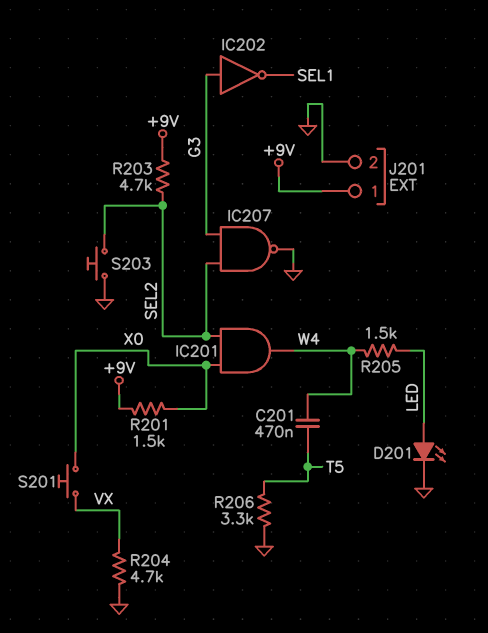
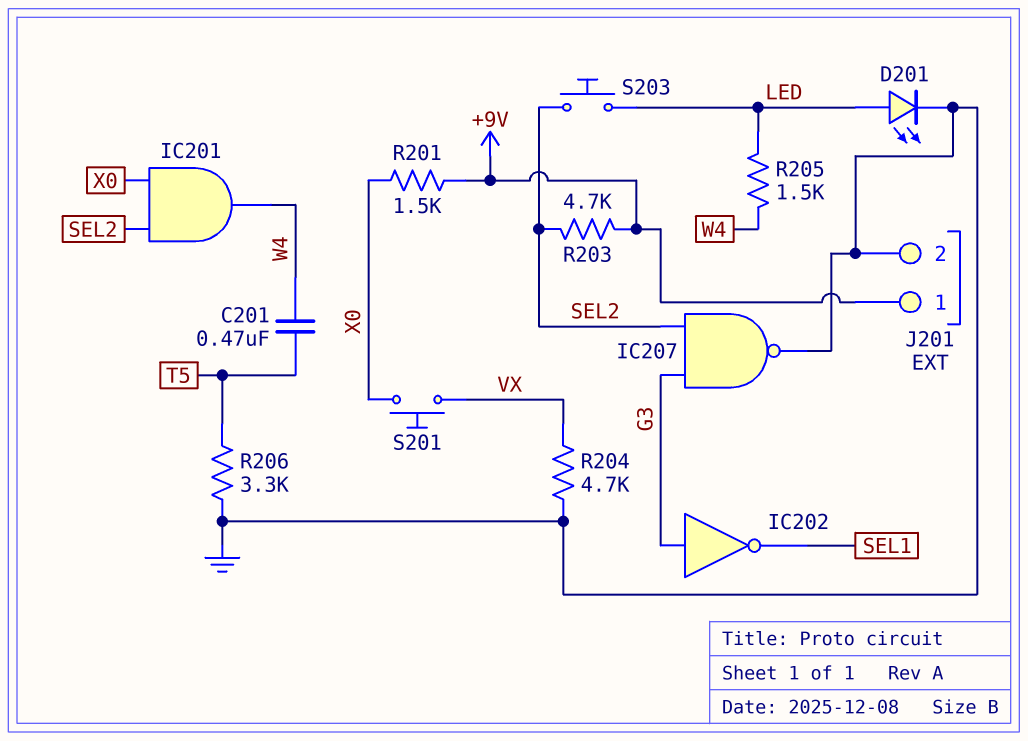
S203: button (GND, SEL2) -> button (LED, SEL2)

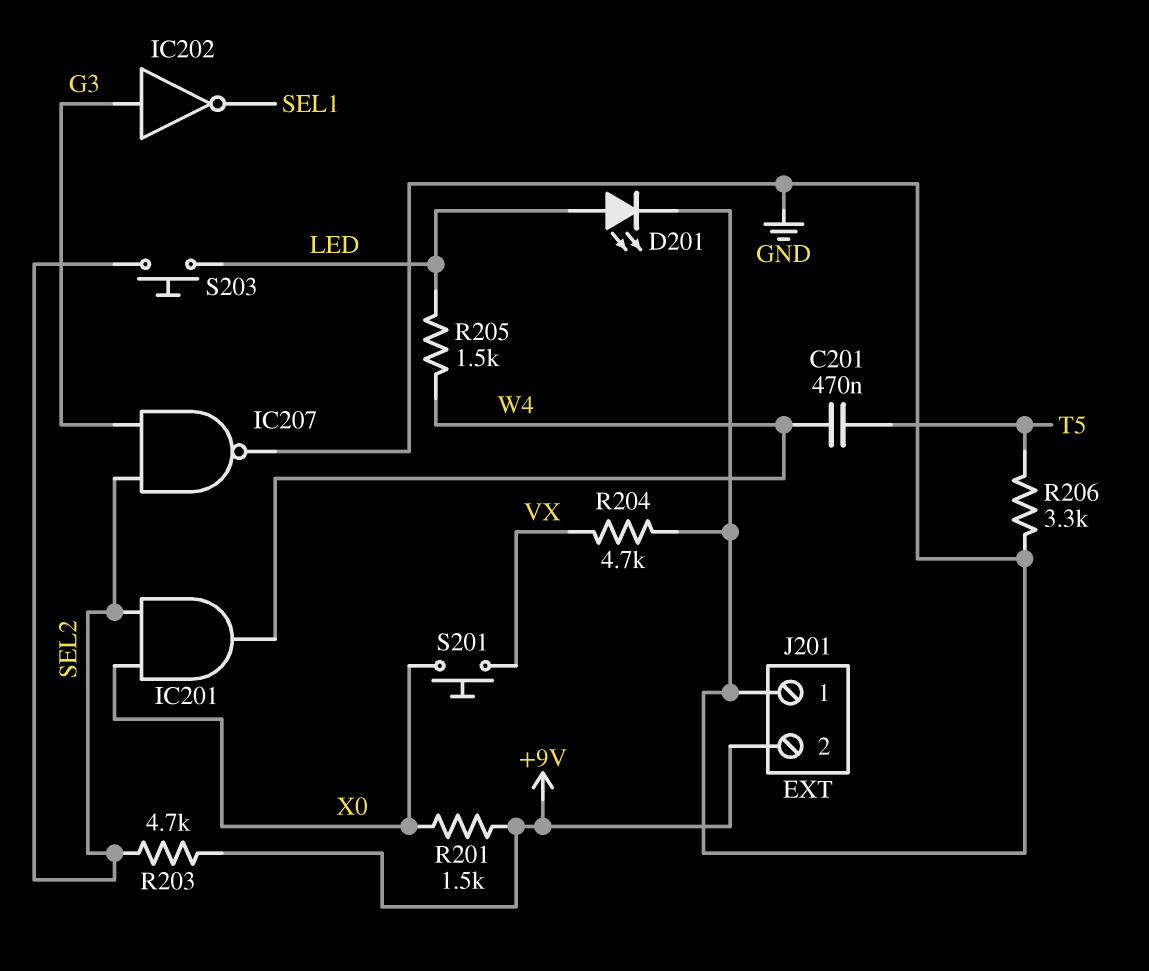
J201 pin 1: +9V -> GND
J201 pin 2: GND -> +9V

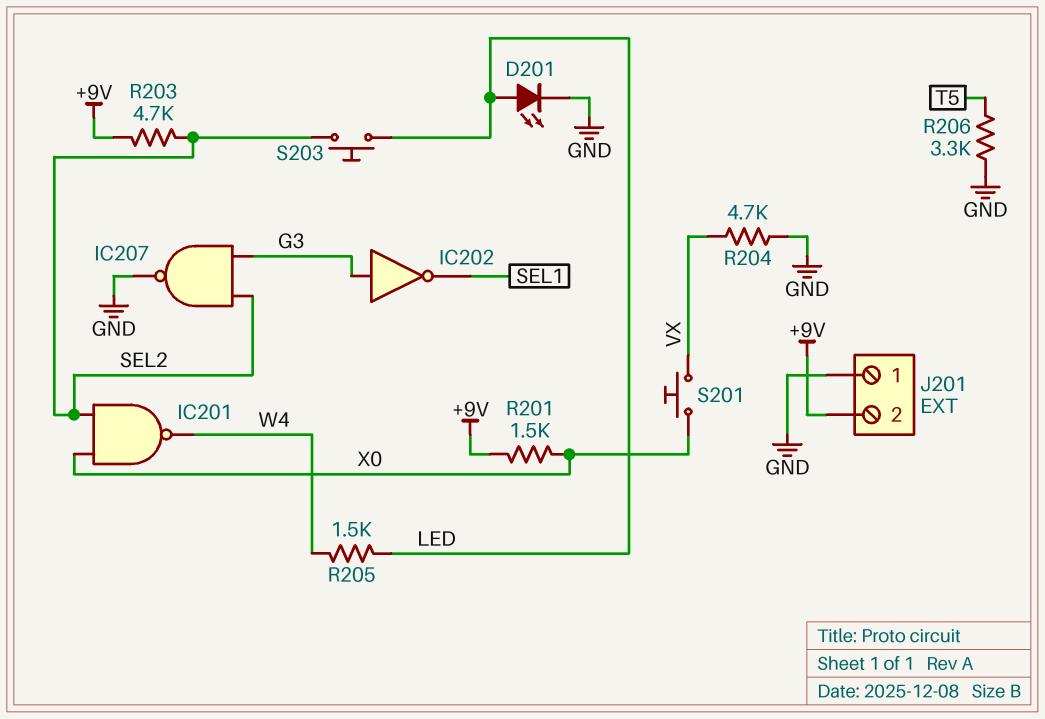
C201: 470nF (T5, W4) -> none
IC201: AND (in SEL2, in X0, out W4) -> NAND (in SEL2, in X0, out W4)

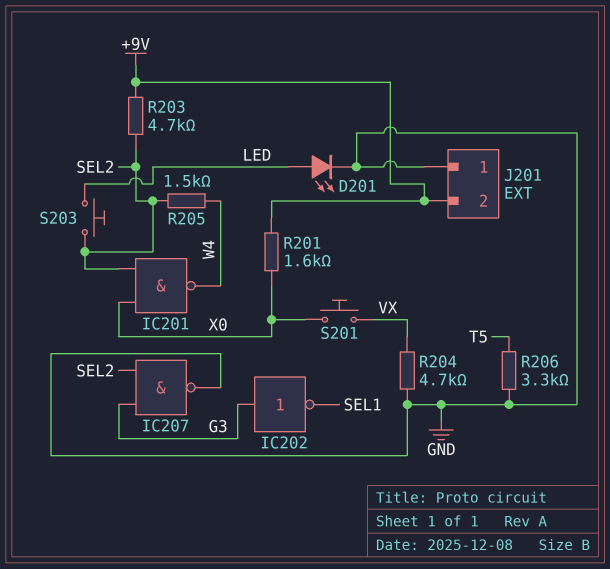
R201: 1.5k (+9V, X0) -> 1.6k (+9V, X0)
R205: 1.5k (LED, W4) -> 1.5k (SEL2, W4)

